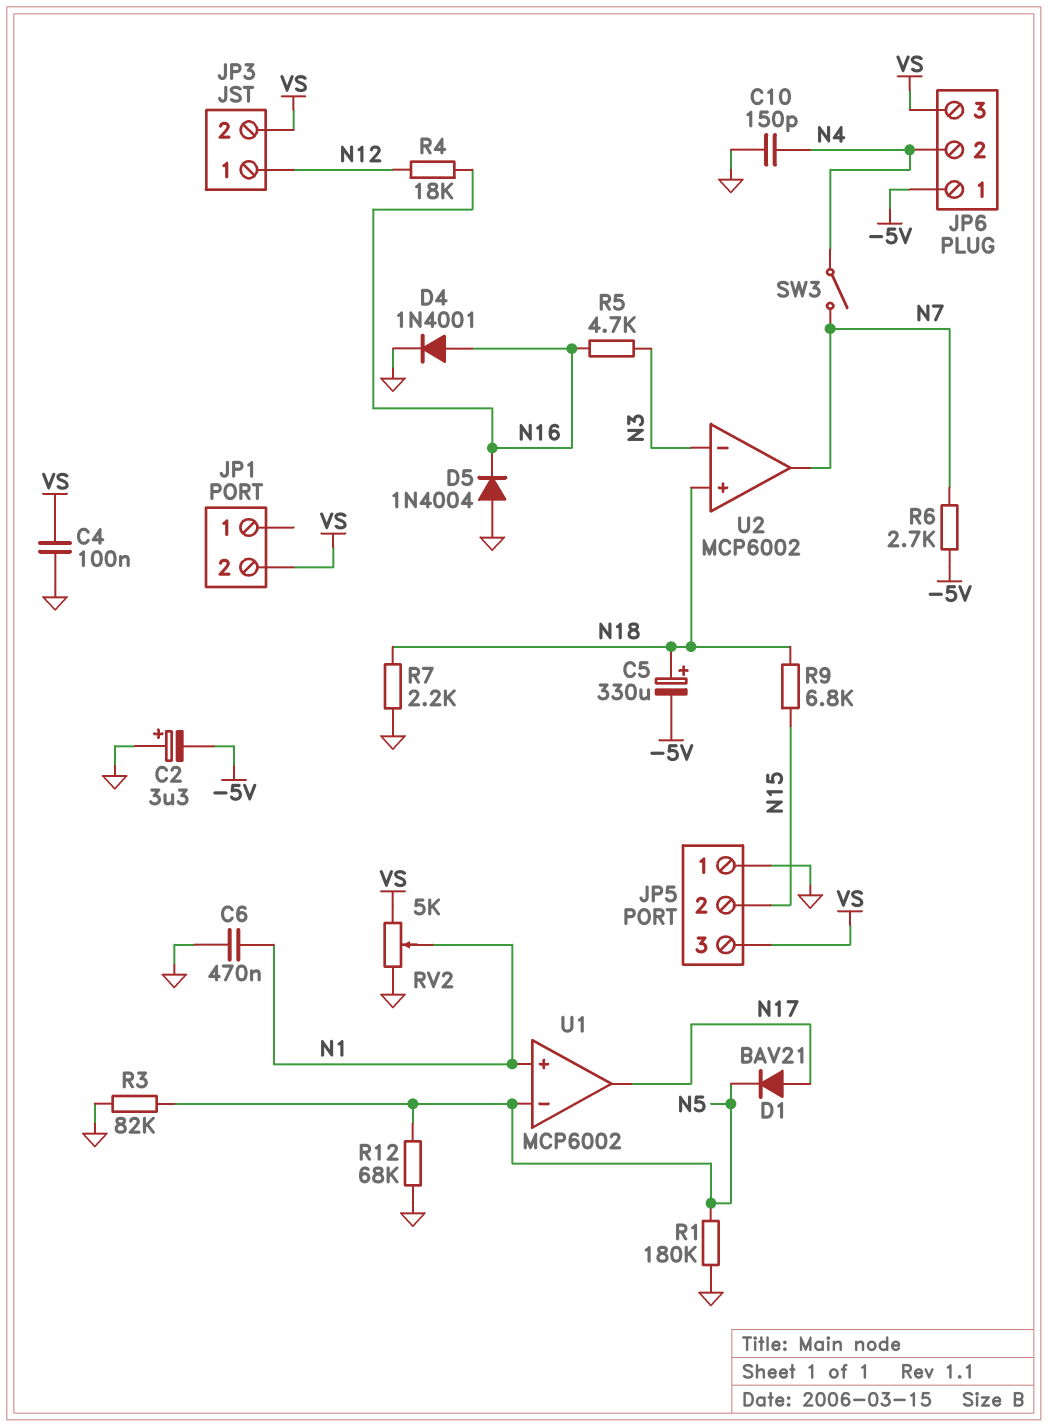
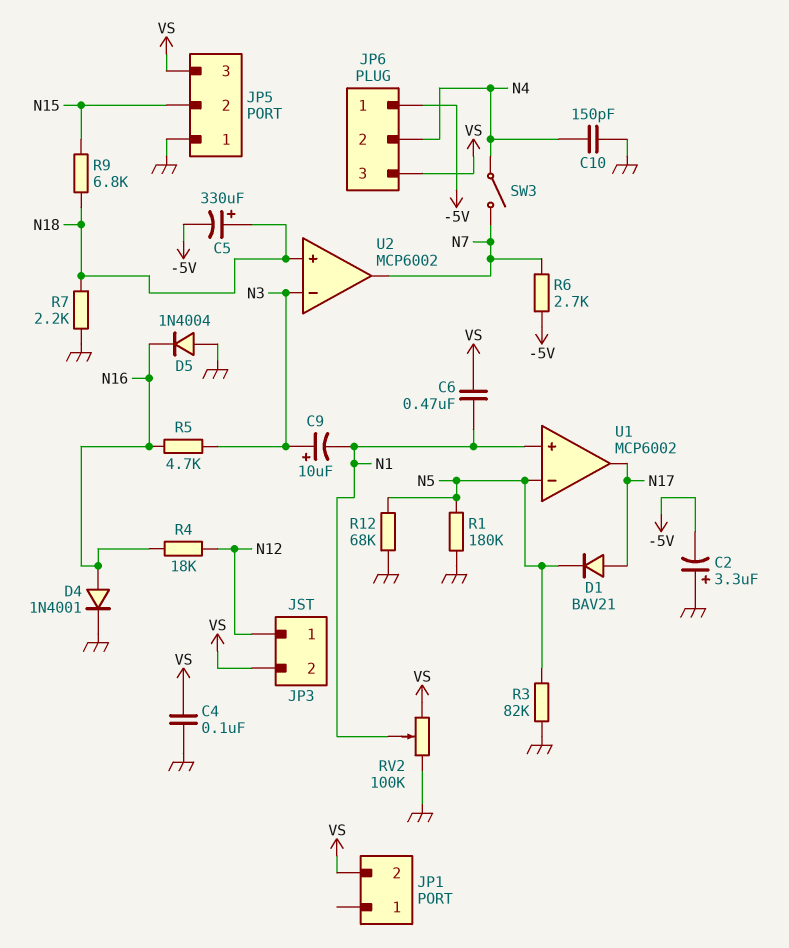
C6: 470nF (GND, N1) -> 470nF (N1, VS)
C9: none -> 10uF (plus N3, minus N1)
RV2: 5k (GND, VS, wiper N1) -> 100k (GND, VS, wiper N1)

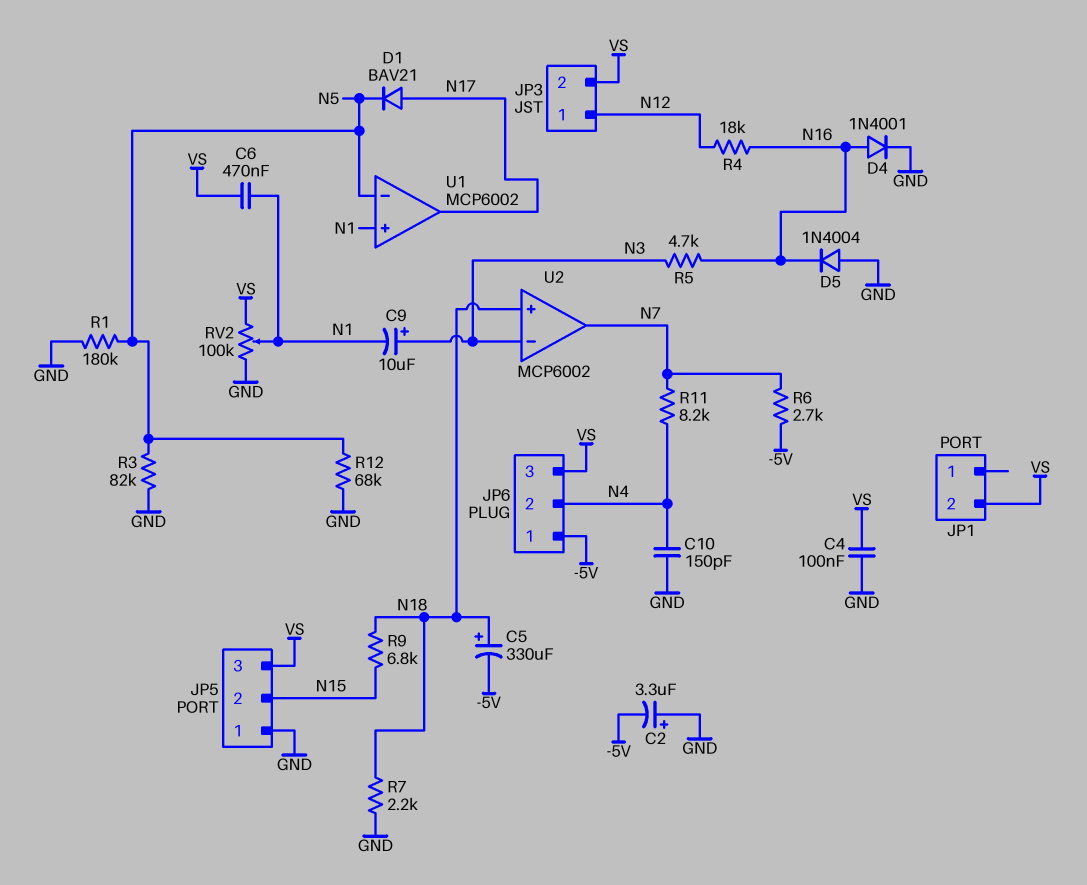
R11: none -> 8.2k (N4, N7)
SW3: switch (N4, N7) -> none

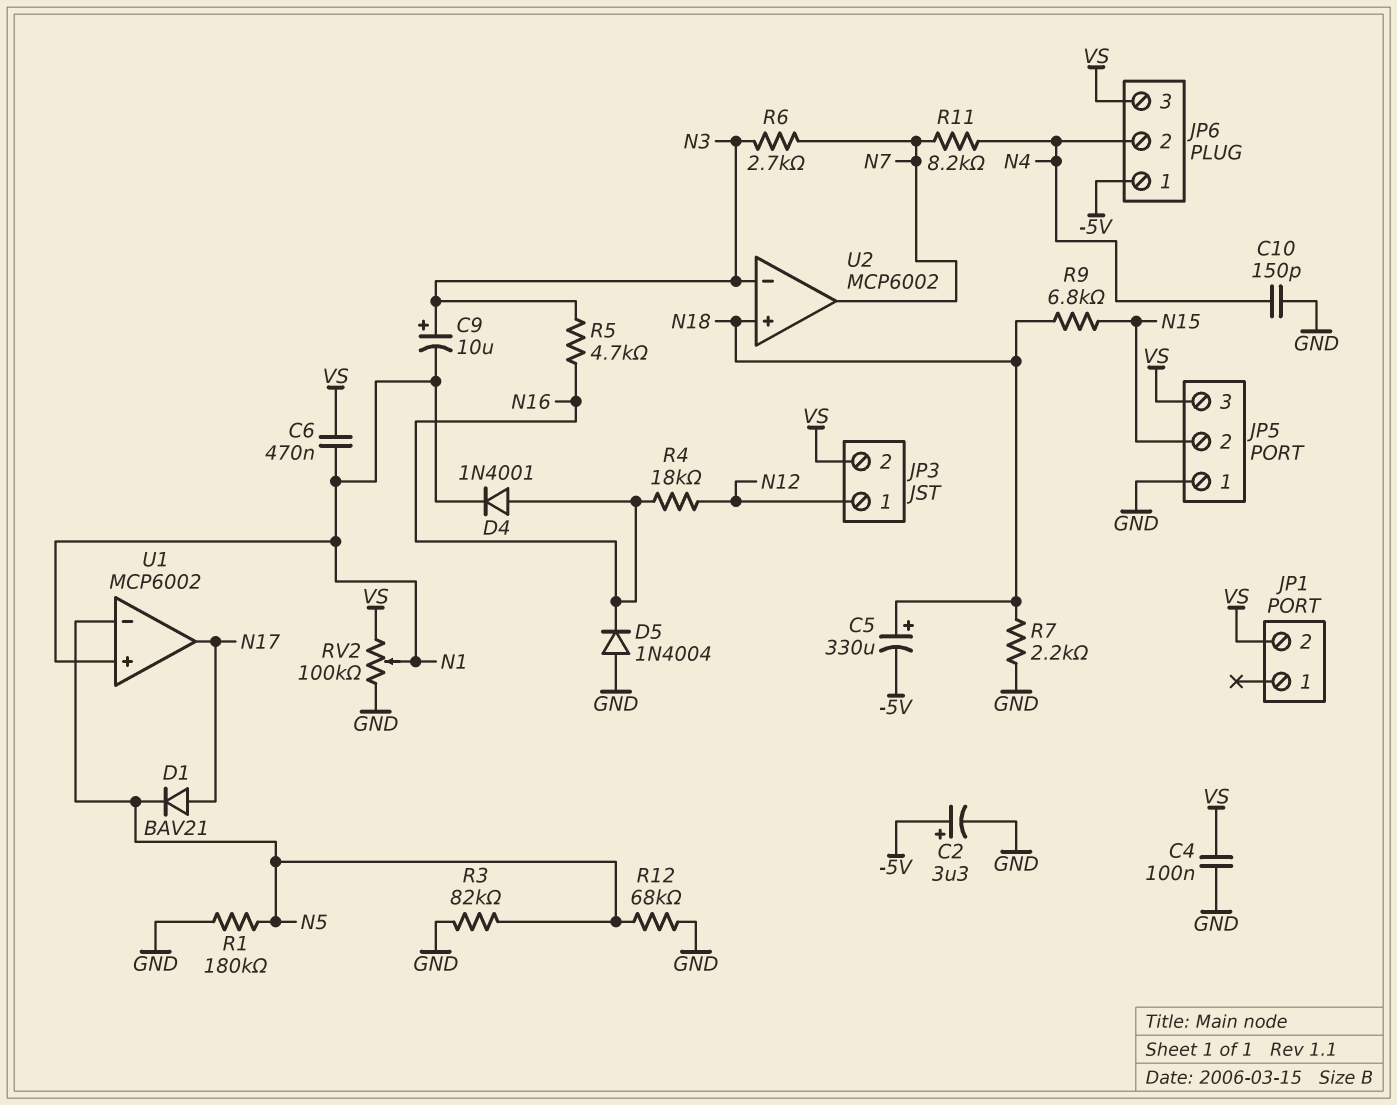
C2: 3.3uF (plus GND, minus -5V) -> 3.3uF (plus -5V, minus GND)
D4: diode 1N4001 (A N16, K GND) -> diode 1N4001 (A N16, K N1)
R6: 2.7k (-5V, N7) -> 2.7k (N3, N7)

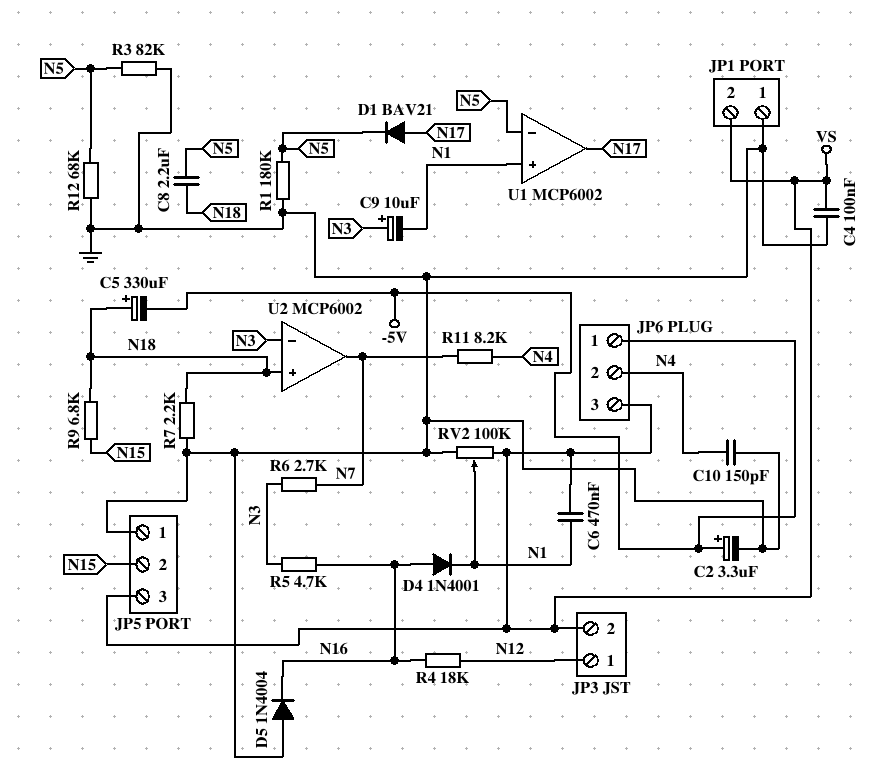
C8: none -> 2.2uF (N5, N18)
JP1 pin 1: none -> GND

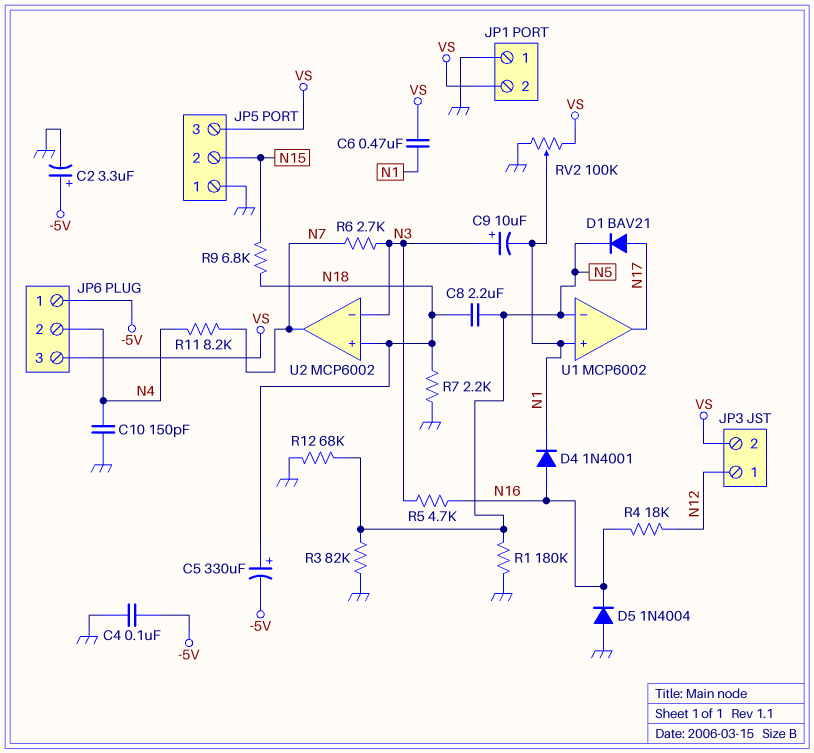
C4: 100nF (GND, VS) -> 100nF (-5V, GND)

